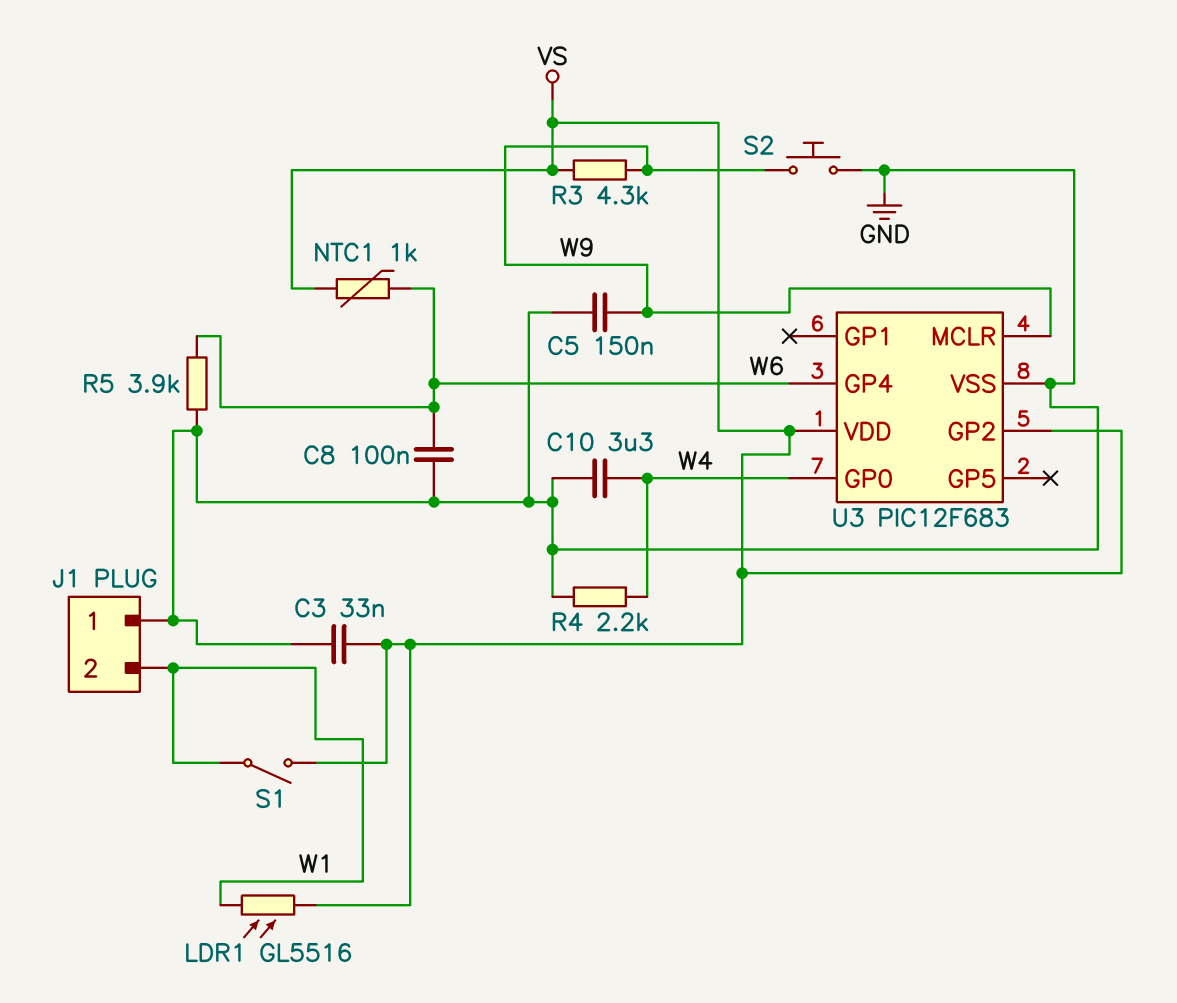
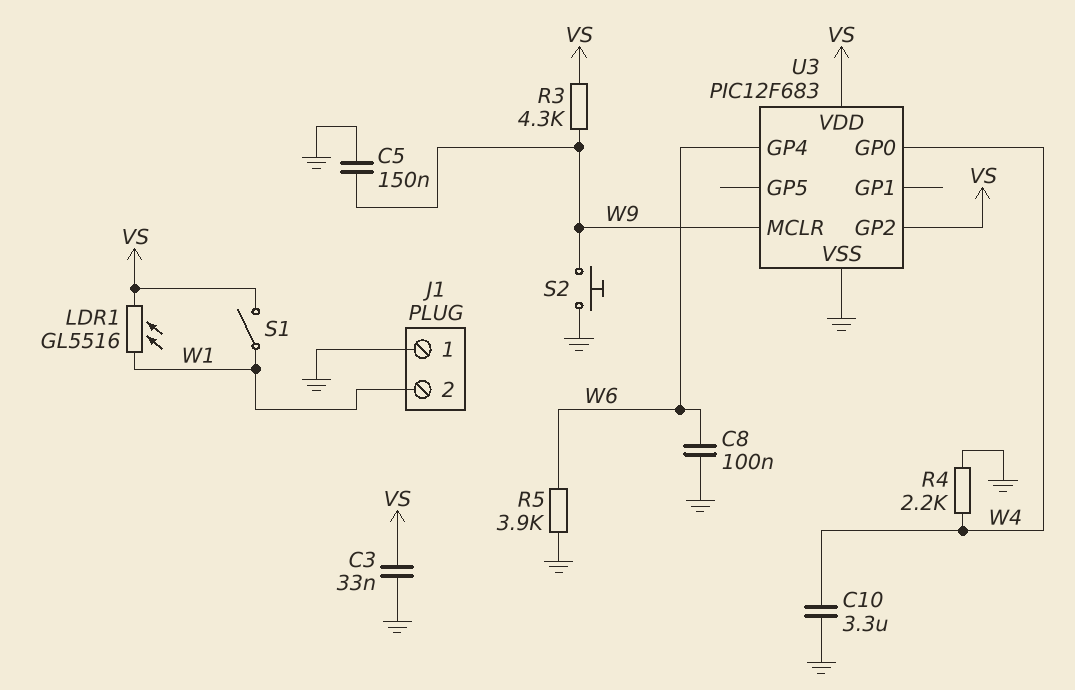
NTC1: 1k (VS, W6) -> none

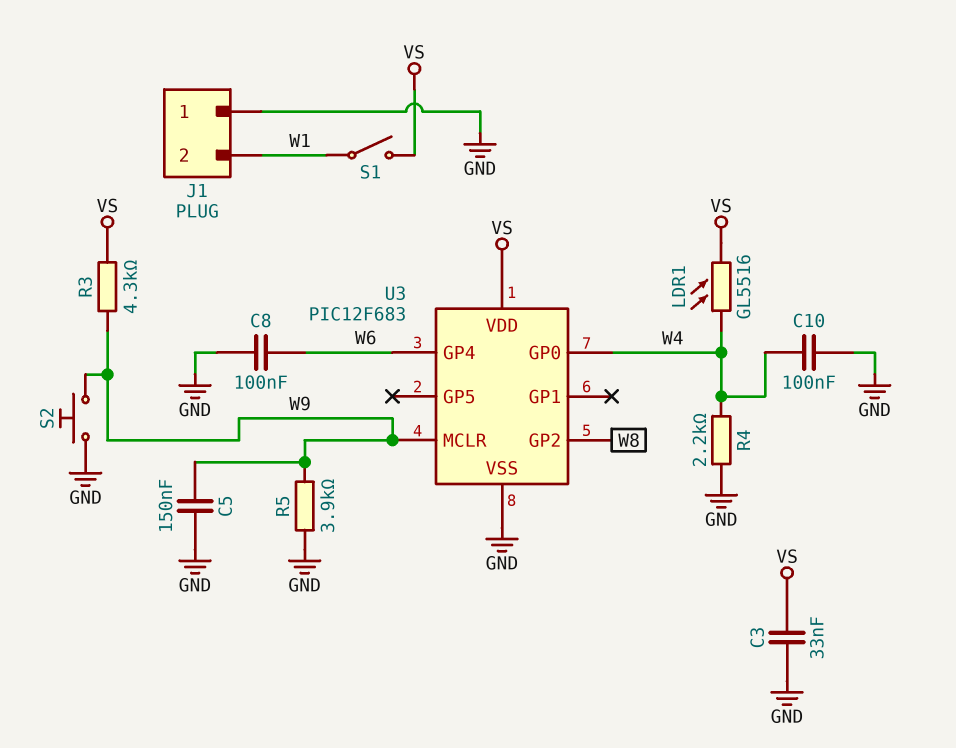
C10: 3.3uF (GND, W4) -> 100nF (GND, W4)
LDR1: GL5516 (VS, W1) -> GL5516 (VS, W4)
R5: 3.9k (GND, W6) -> 3.9k (GND, W9)
U3 pin GP2: VS -> W8

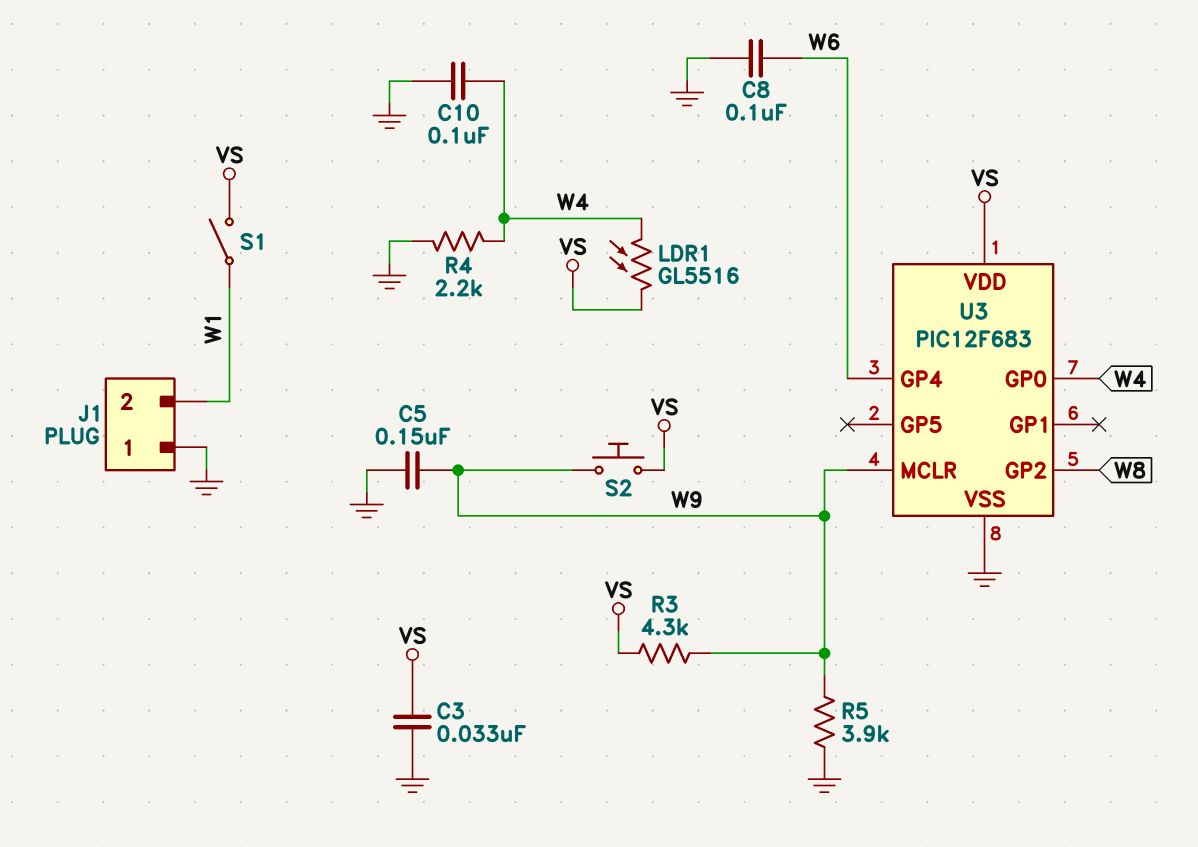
S2: button (GND, W9) -> button (VS, W9)

